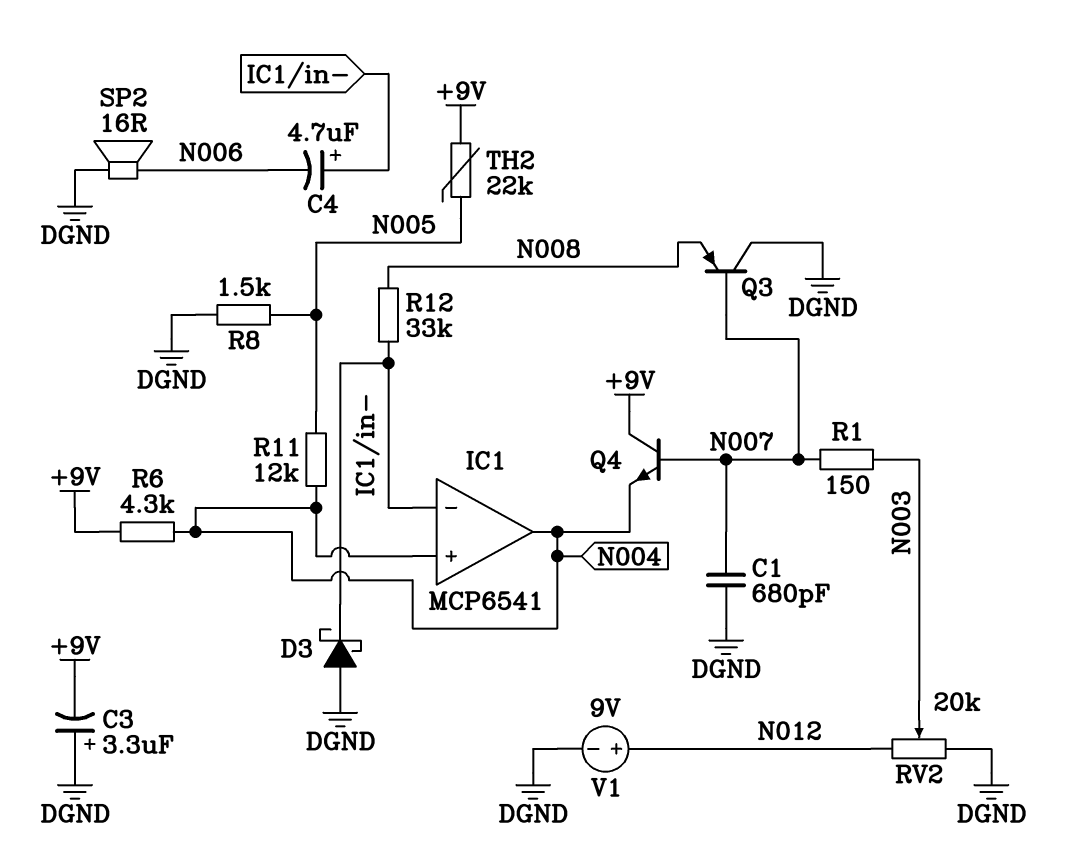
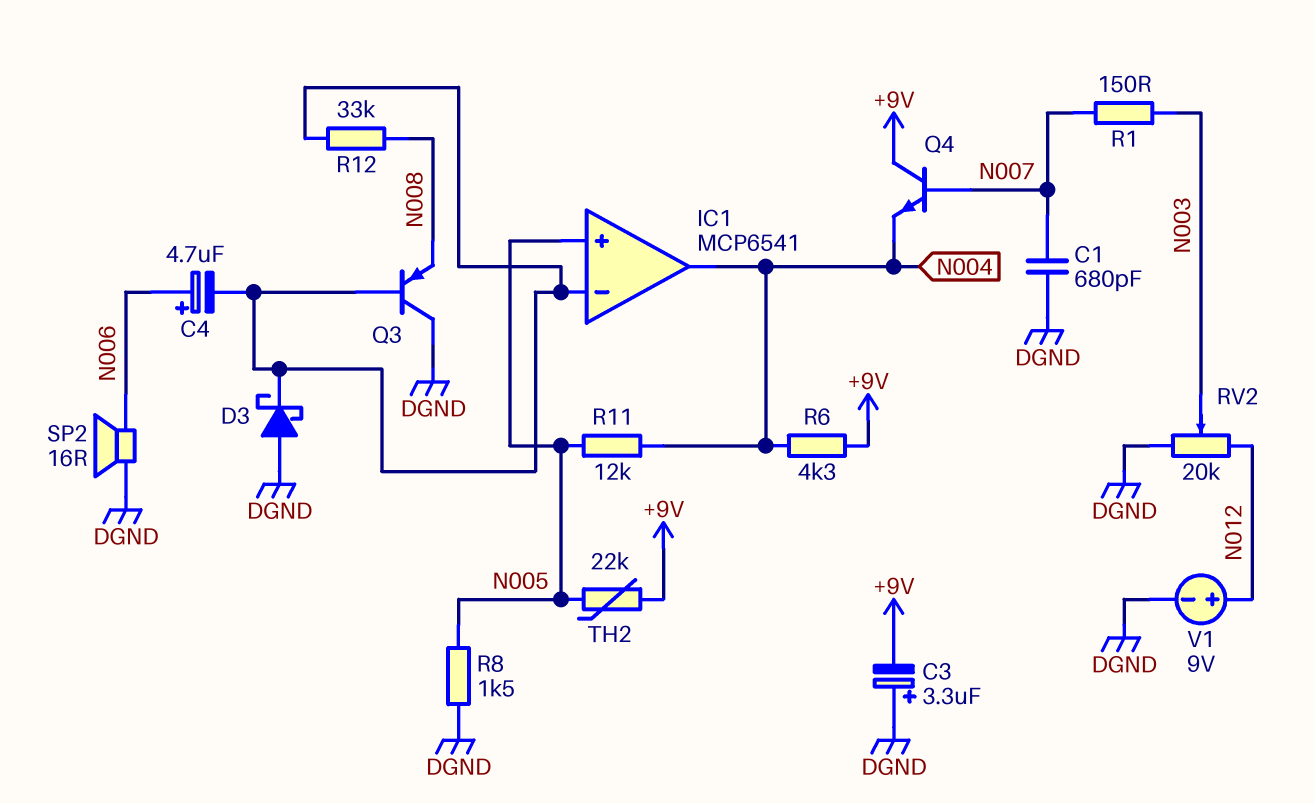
C4: 4.7uF (plus IC1/in-, minus N006) -> 4.7uF (plus N006, minus IC1/in-)
IC1 pin in+: N004 -> N005
Q3: PNP (B N007, C DGND, E N008) -> PNP (B IC1/in-, C DGND, E N008)

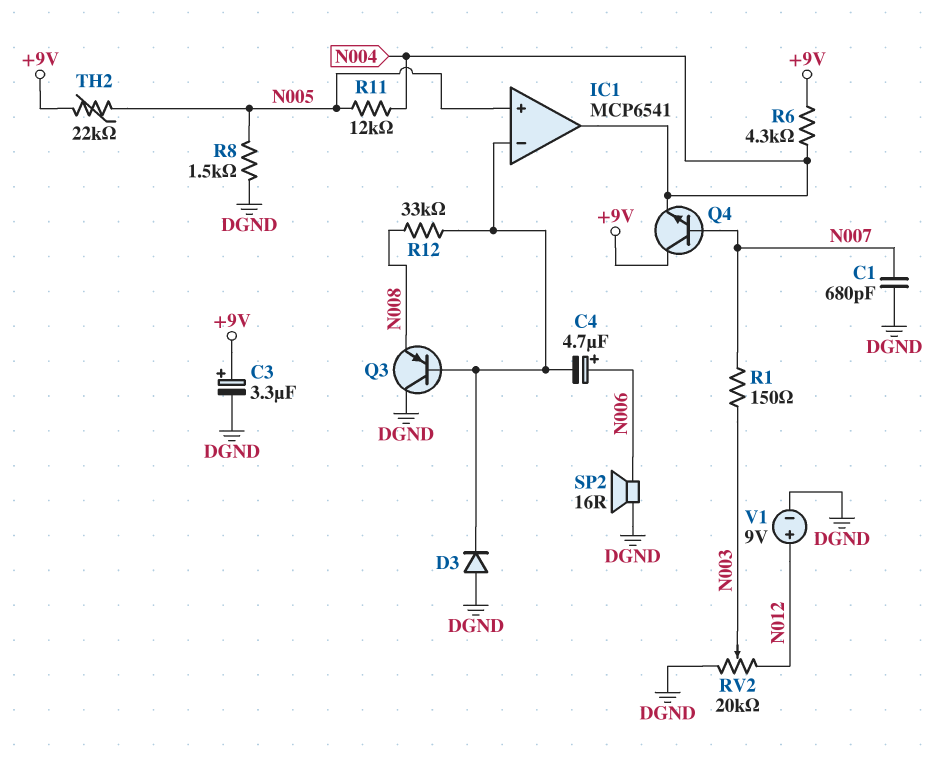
C3: 3.3uF (plus DGND, minus +9V) -> 3.3uF (plus +9V, minus DGND)
D3: schottky (A DGND, K IC1/in-) -> diode (A DGND, K IC1/in-)

